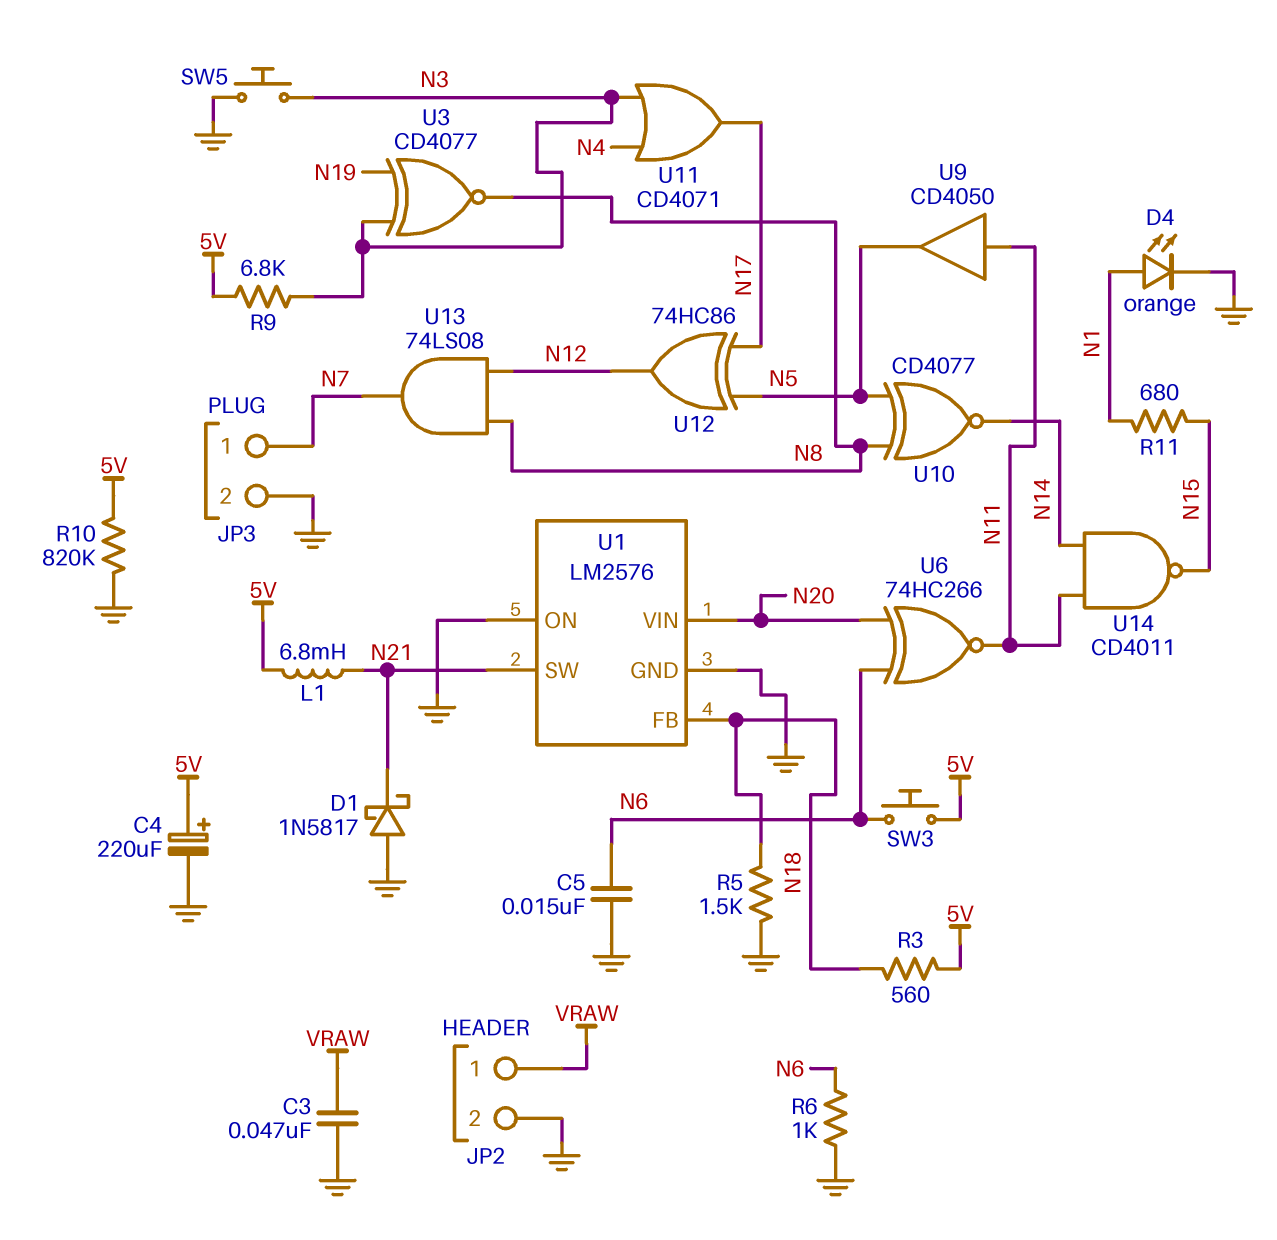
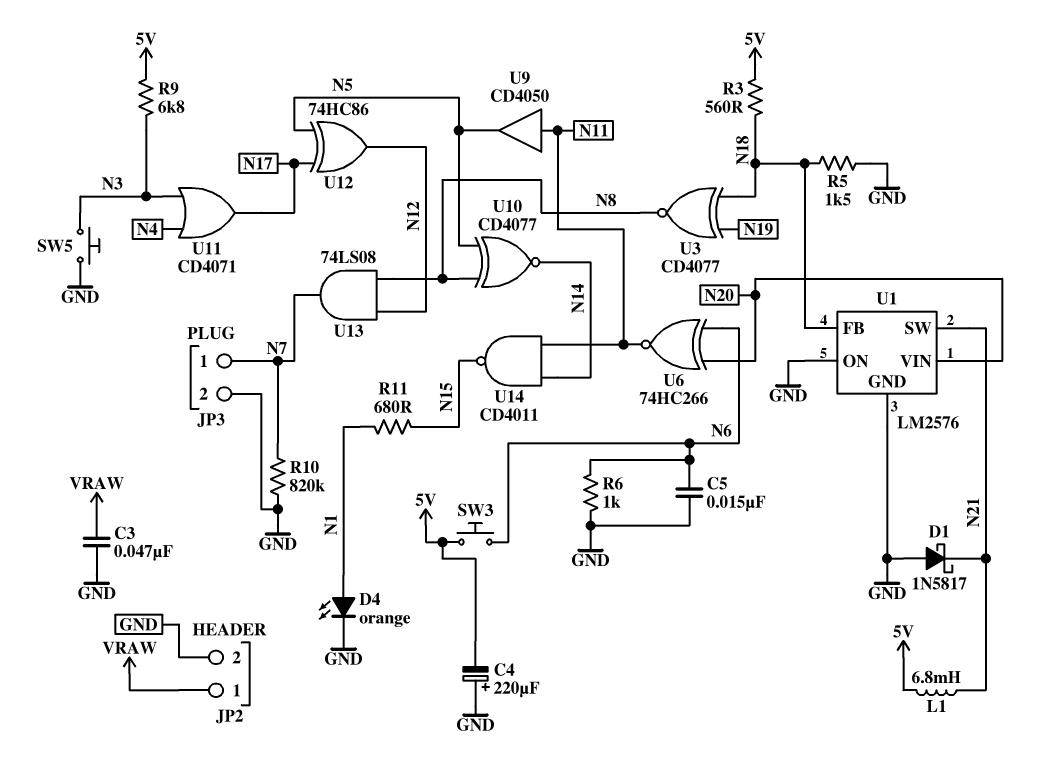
C4: 220uF (plus 5V, minus GND) -> 220uF (plus GND, minus 5V)
R10: 820k (5V, GND) -> 820k (GND, N7)
U3: XNOR CD4077 (in N3, in N19, out N8) -> XNOR CD4077 (in N18, in N19, out N8)

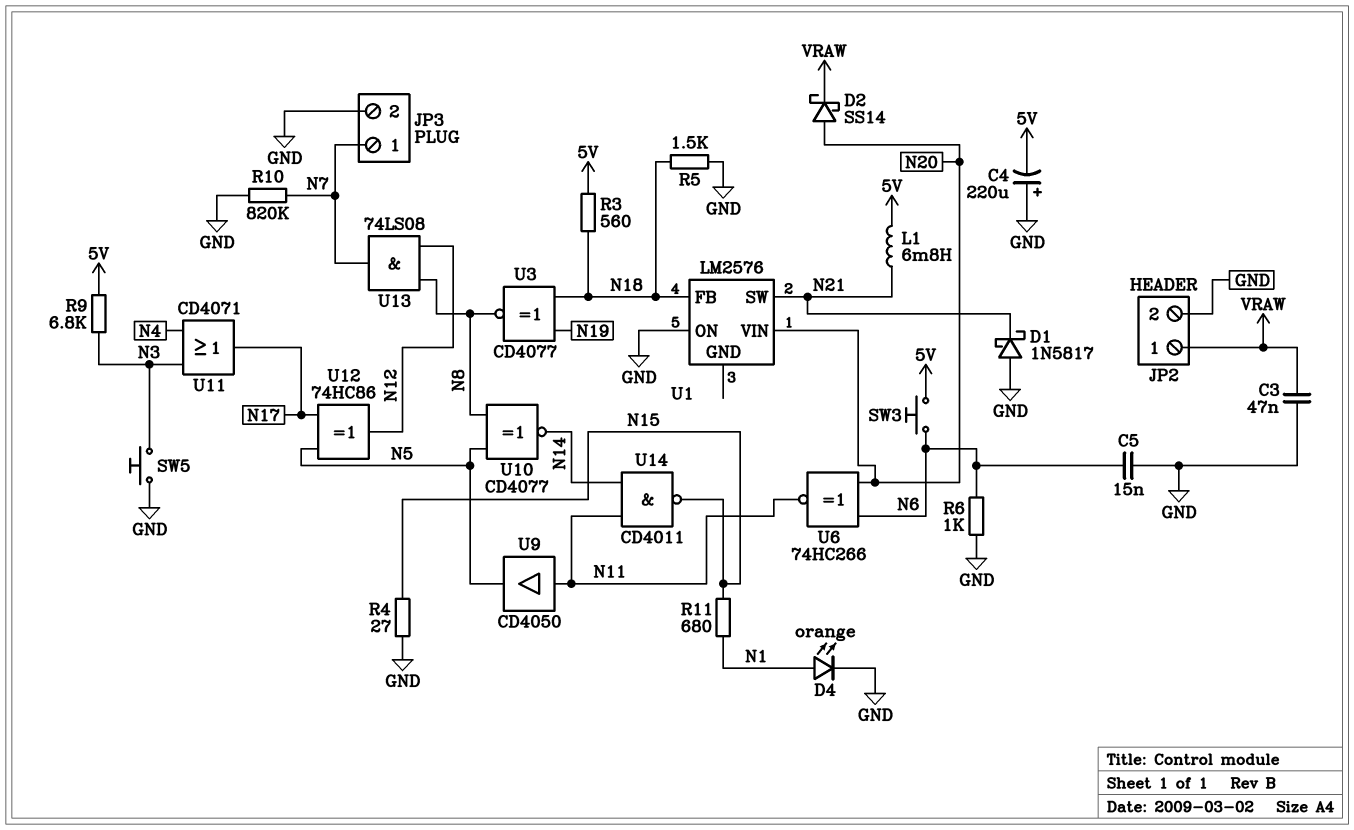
D2: none -> schottky SS14 (A N20, K VRAW)
R4: none -> 27 (GND, N15)
U1 pin GND: GND -> none

